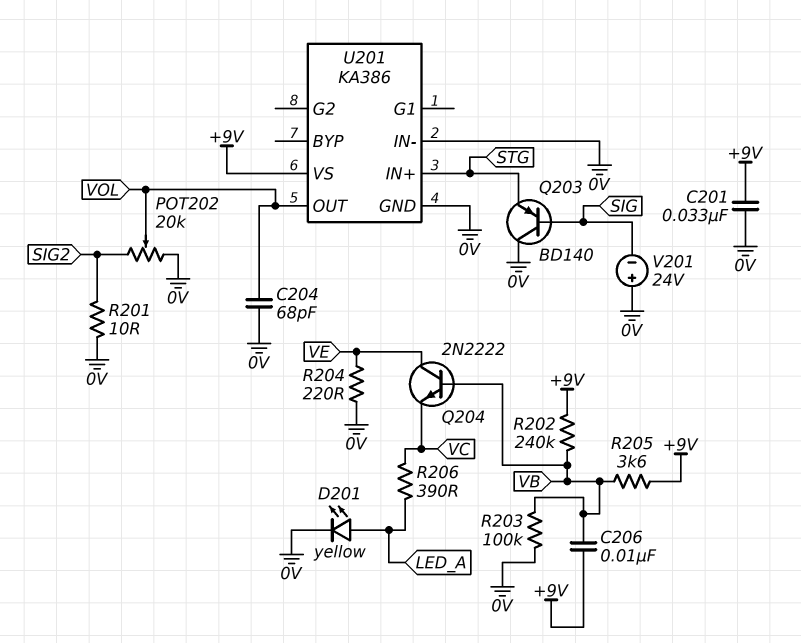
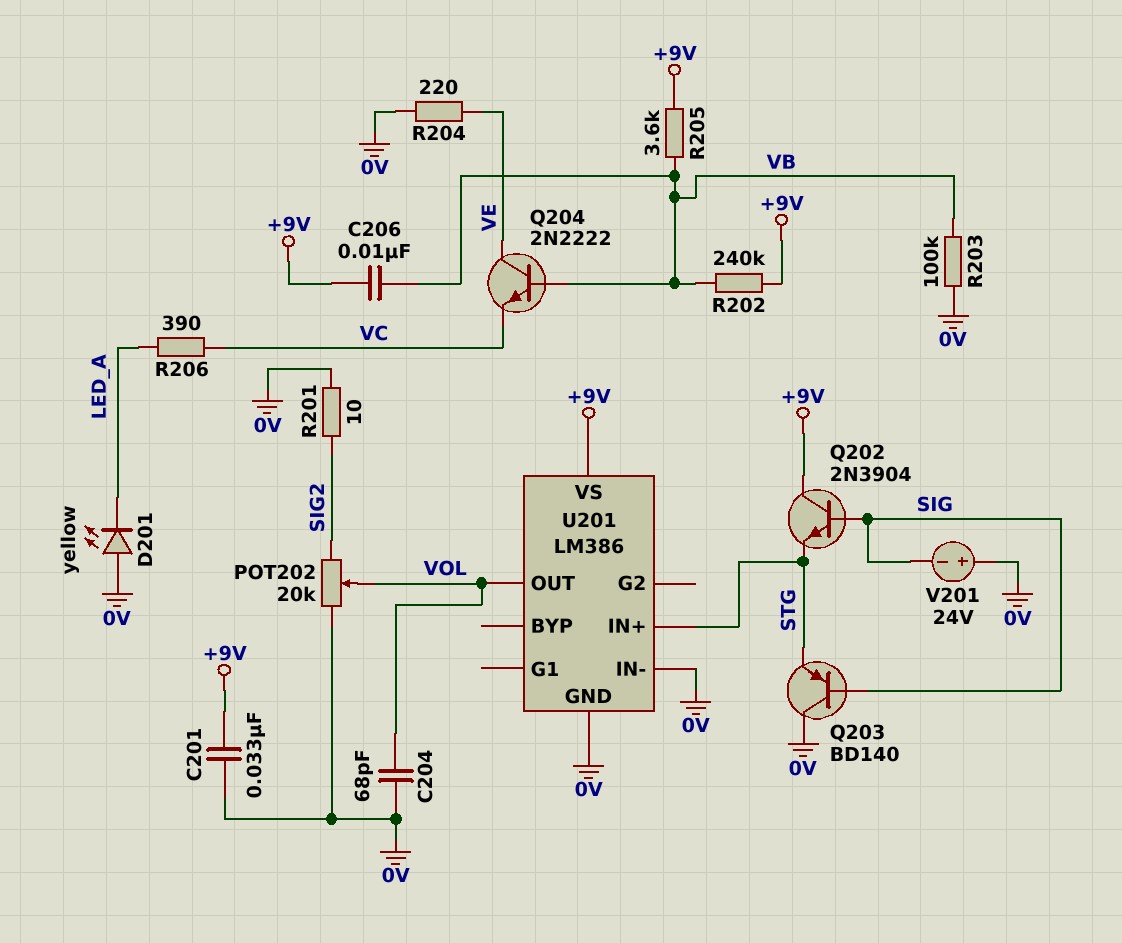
D201: LED yellow (A LED_A, K 0V) -> LED yellow (A 0V, K LED_A)
Q202: none -> NPN 2N3904 (B SIG, C +9V, E STG)
U201: KA386 -> LM386

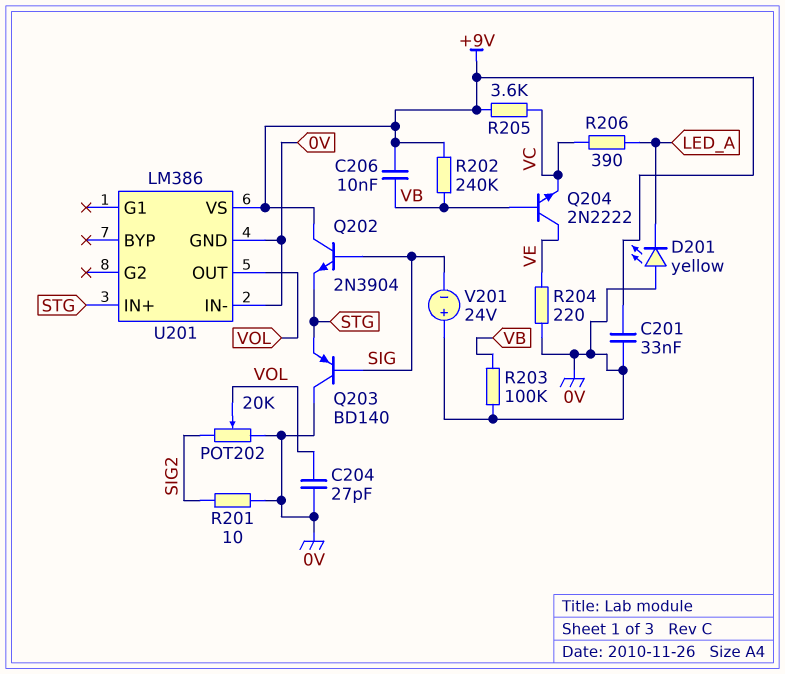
C204: 68pF (0V, VOL) -> 27pF (0V, VOL)
R205: 3.6k (+9V, VB) -> 3.6k (+9V, VC)

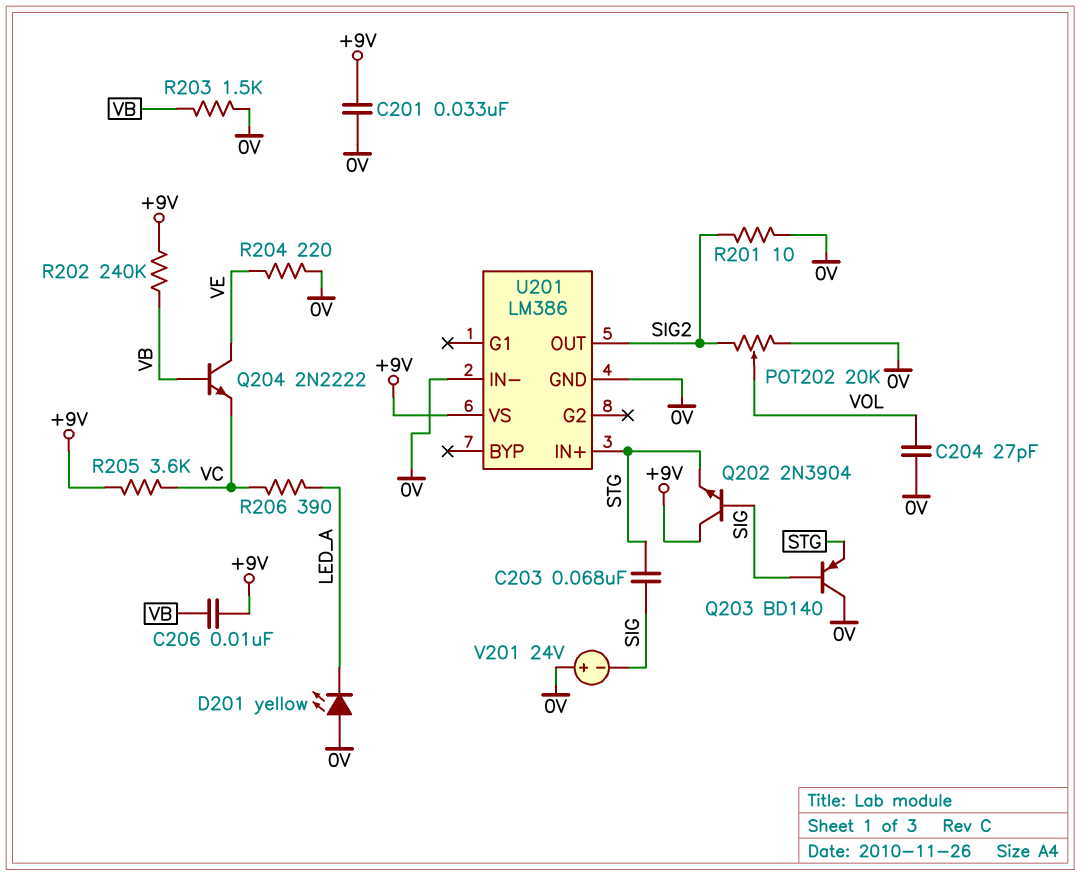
C203: none -> 68nF (SIG, STG)
R203: 100k (0V, VB) -> 1.5k (0V, VB)
U201 pin OUT: VOL -> SIG2

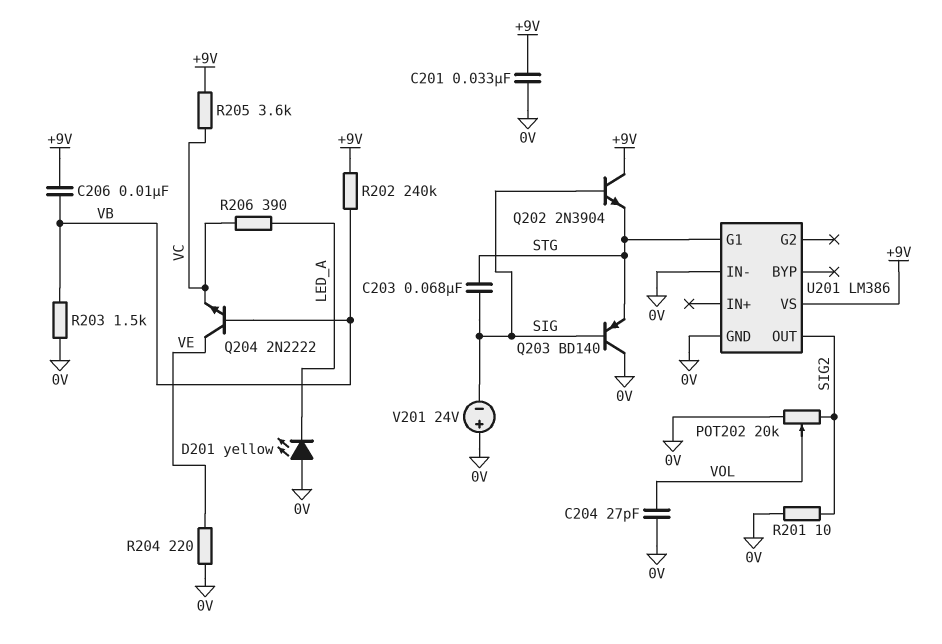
U201 pin G1: none -> STG
U201 pin IN+: STG -> none

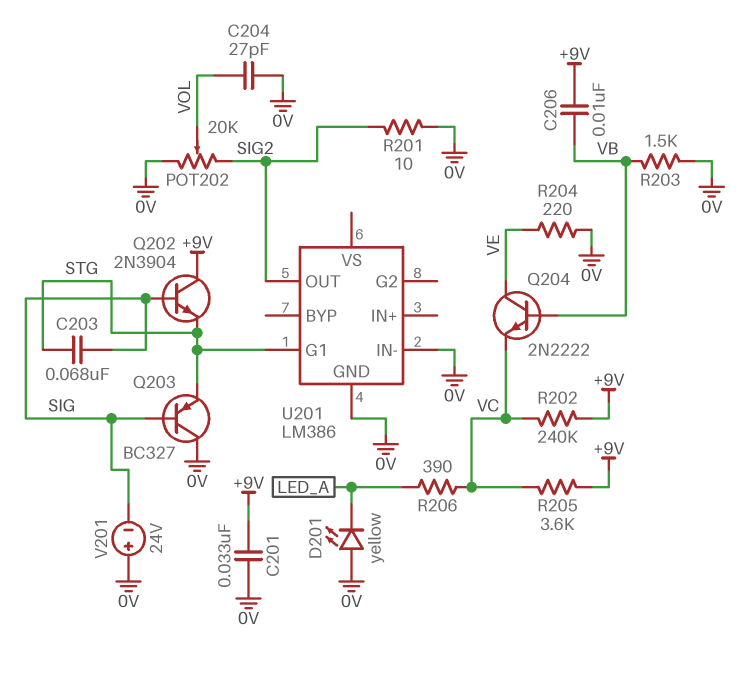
Q203: PNP BD140 (B SIG, C 0V, E STG) -> PNP BC327 (B SIG, C 0V, E STG)
R202: 240k (+9V, VB) -> 240k (+9V, VC)
U201 pin VS: +9V -> none

